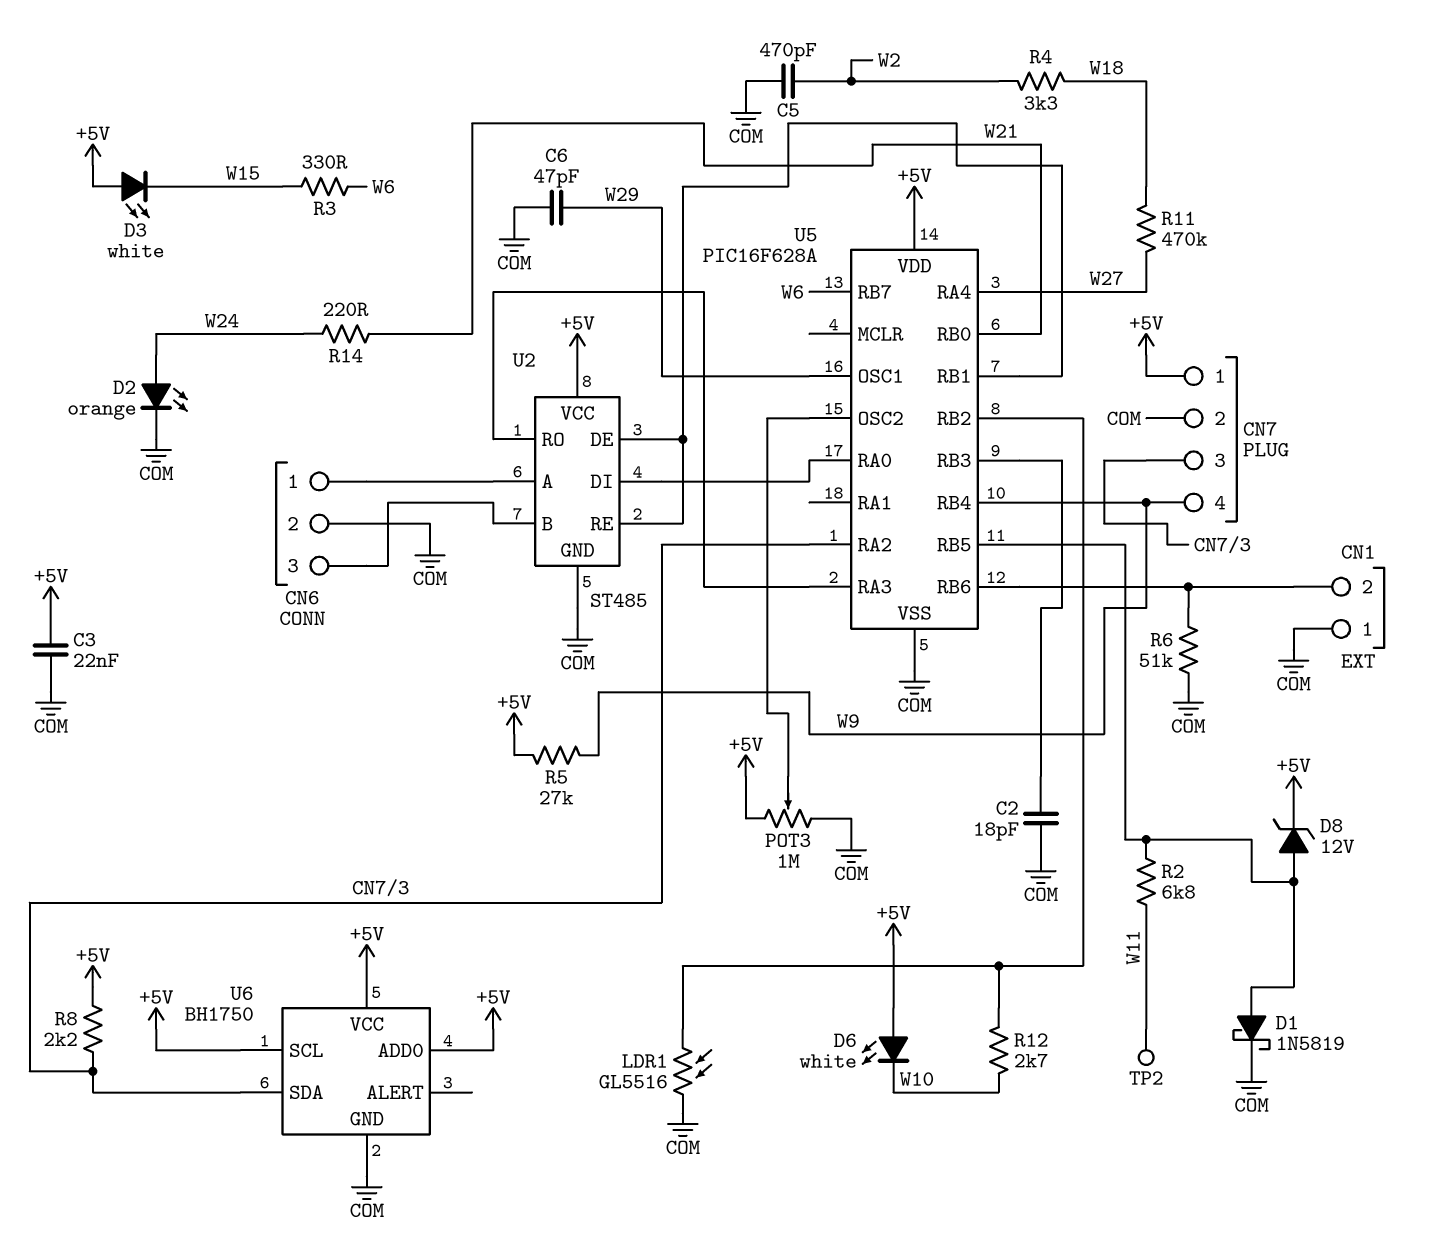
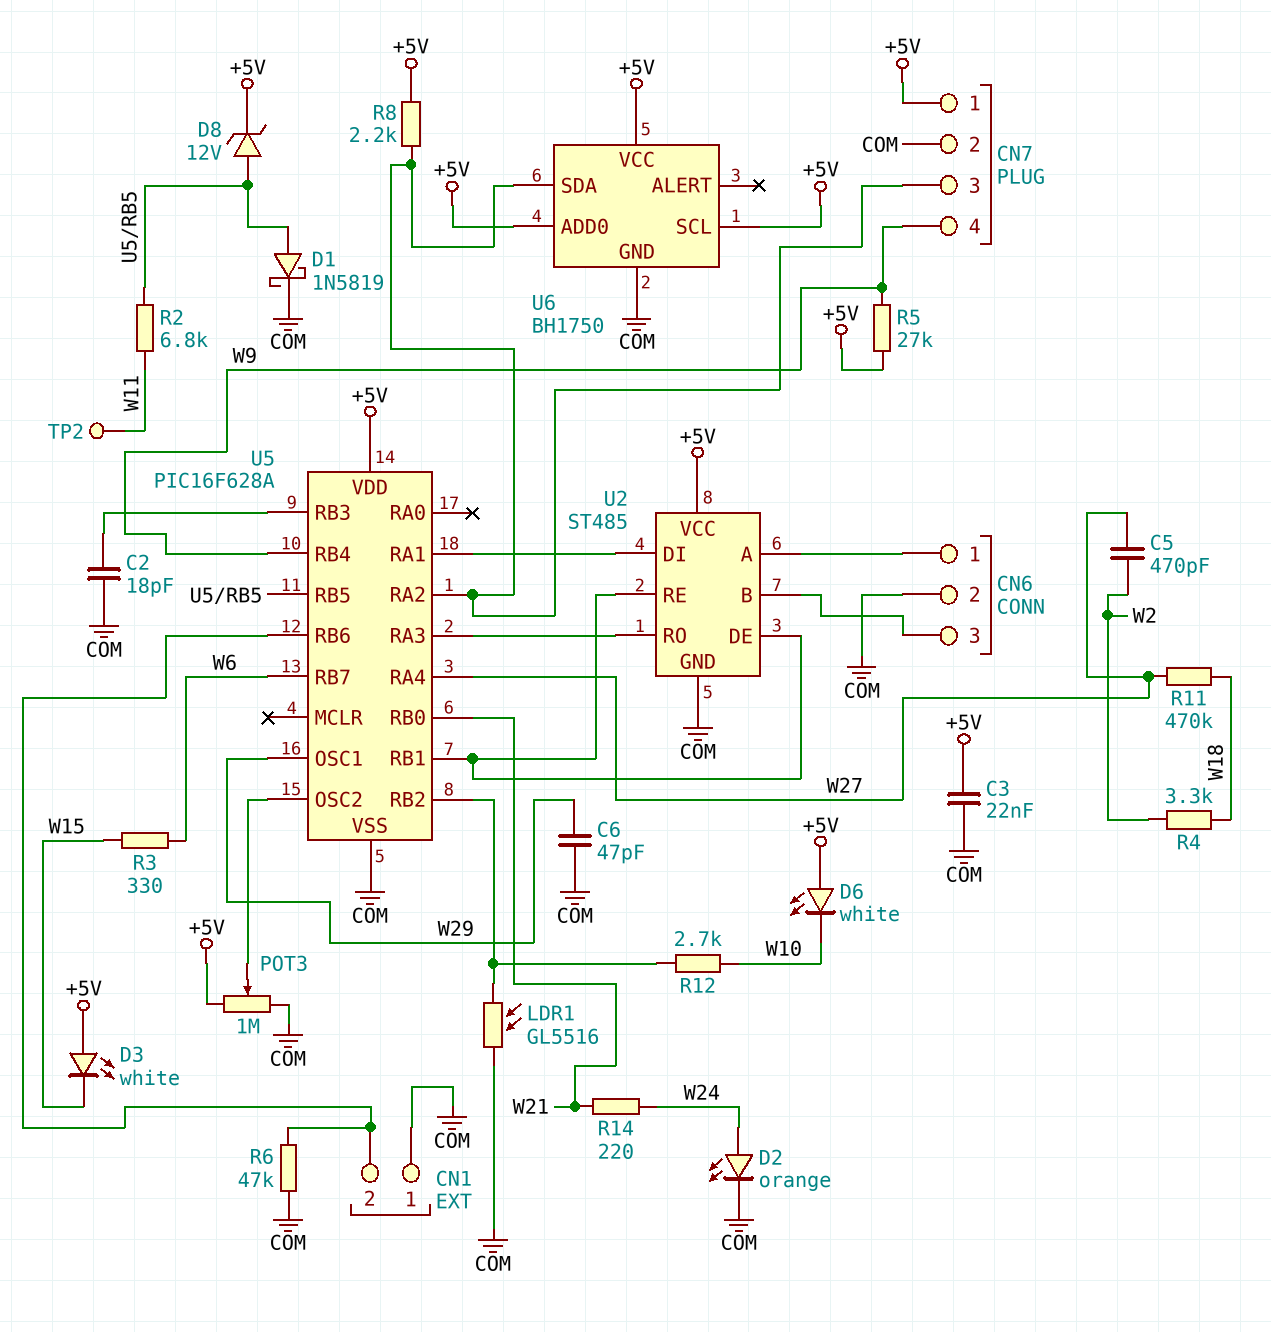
C5: 470pF (COM, W2) -> 470pF (W2, W27)
R6: 51k (CN1/2, COM) -> 47k (CN1/2, COM)
U5 pin RA0: U2/DI -> none
U5 pin RA1: none -> U2/DI

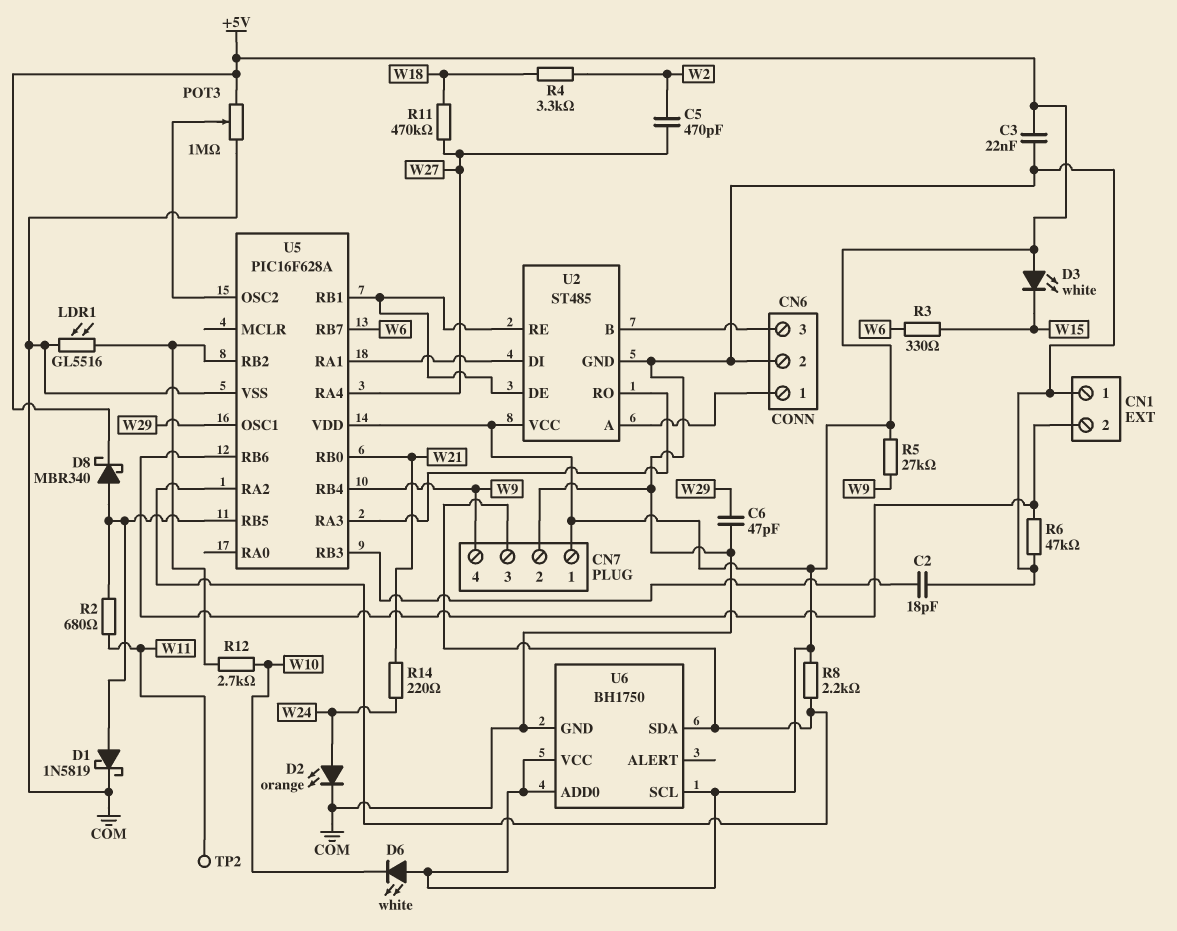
D8: zener 12V (A U5/RB5, K +5V) -> schottky MBR340 (A U5/RB5, K +5V)
R2: 6.8k (U5/RB5, W11) -> 680 (U5/RB5, W11)

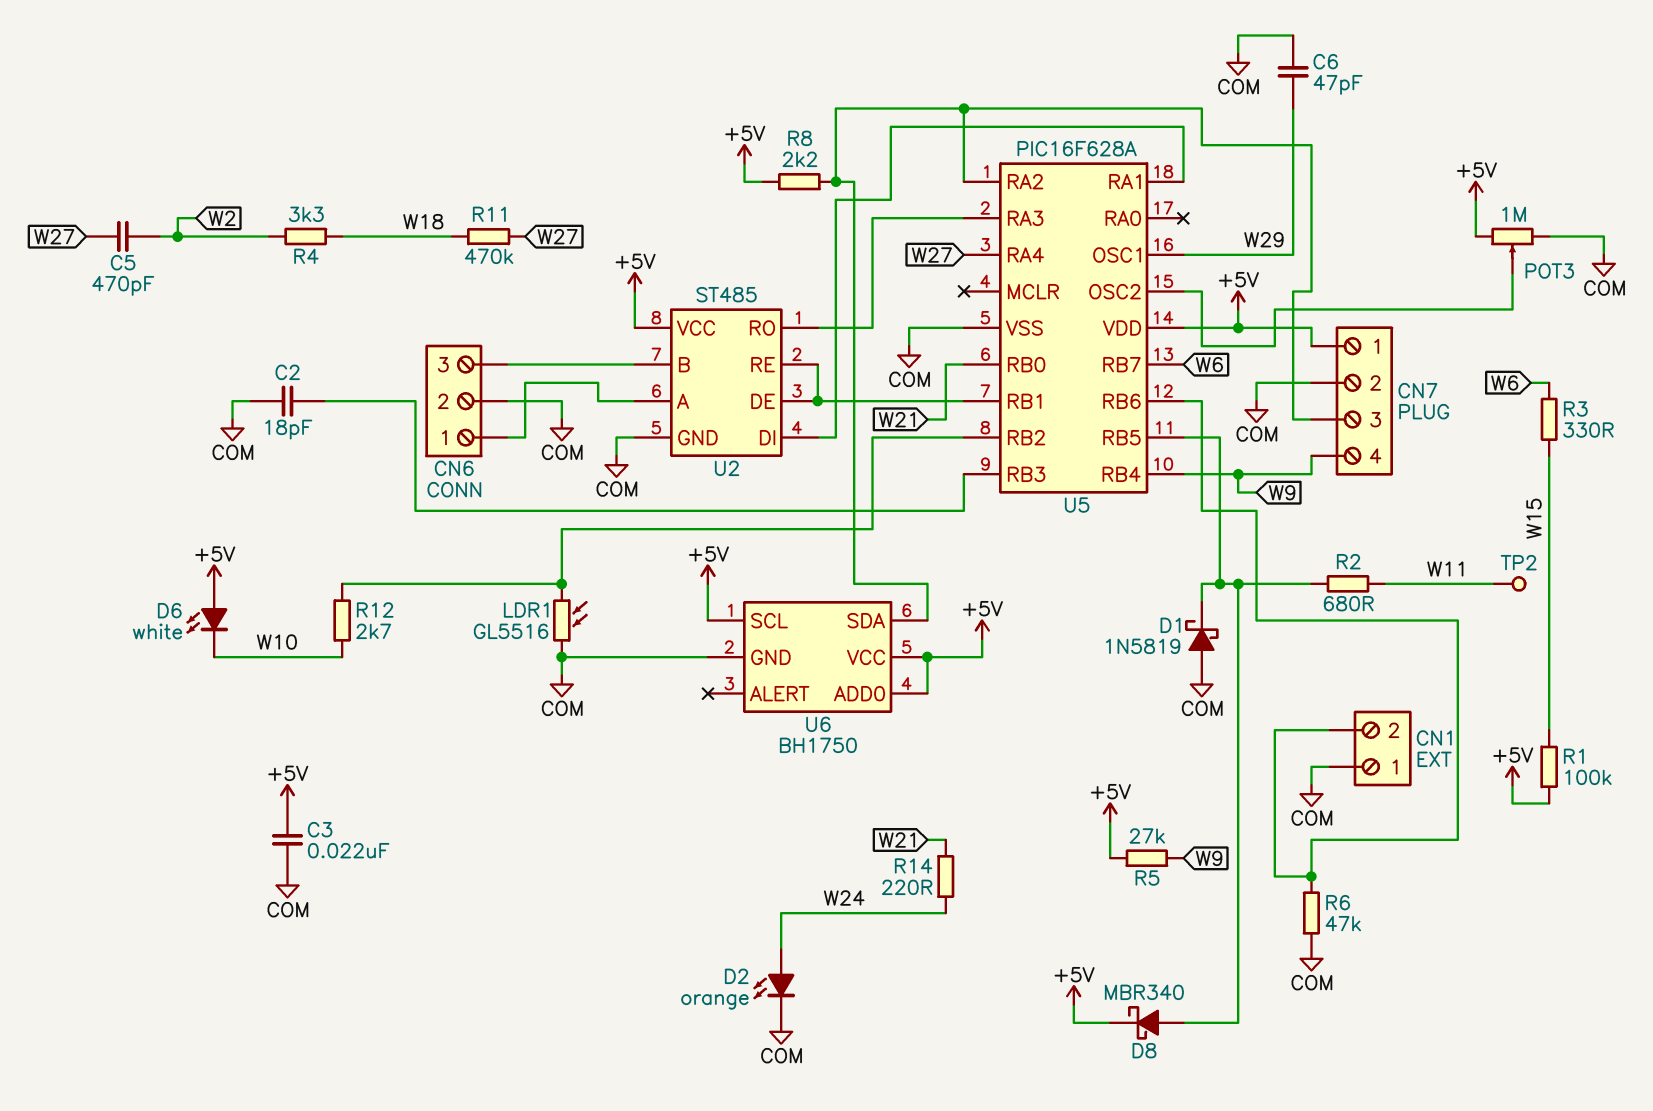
D1: schottky 1N5819 (A U5/RB5, K COM) -> schottky 1N5819 (A COM, K U5/RB5)
D3: LED white (A +5V, K W15) -> none
R1: none -> 100k (+5V, W15)

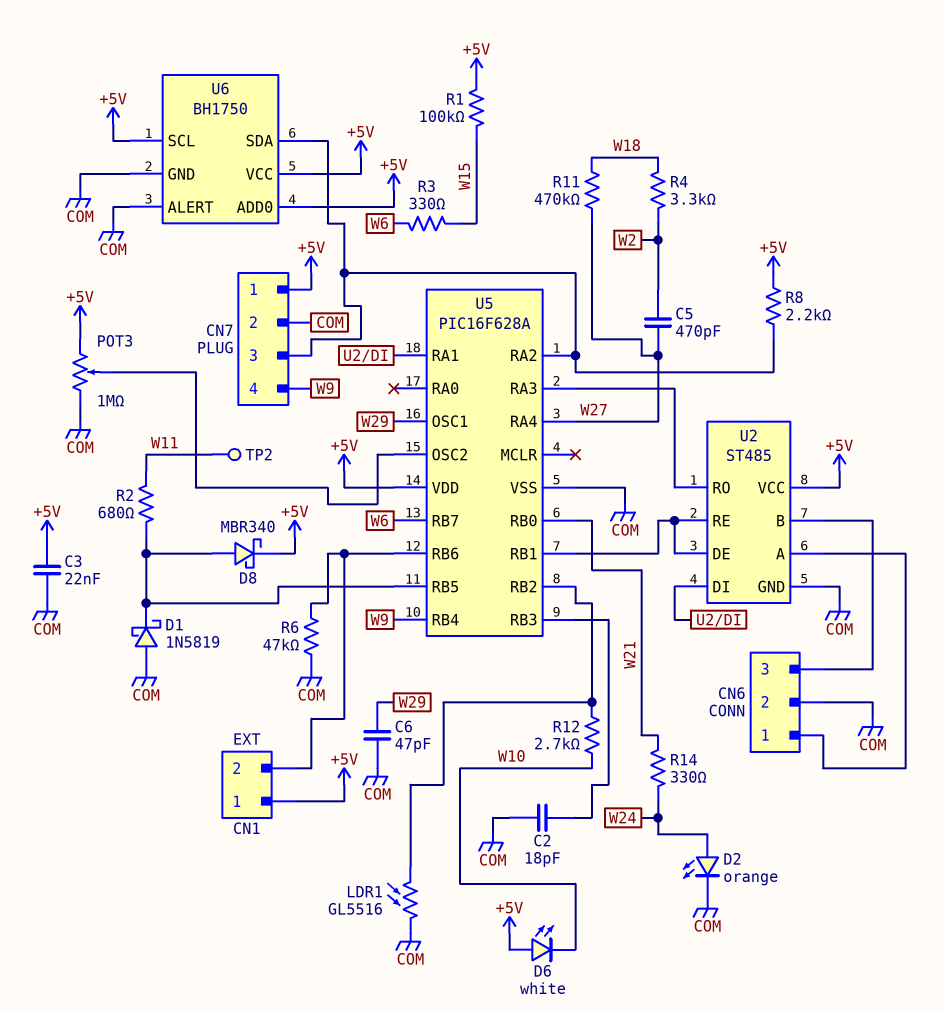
CN1 pin 1: COM -> +5V
R5: 27k (+5V, W9) -> none
R14: 220 (W21, W24) -> 330 (W21, W24)
U6 pin ALERT: none -> COM

